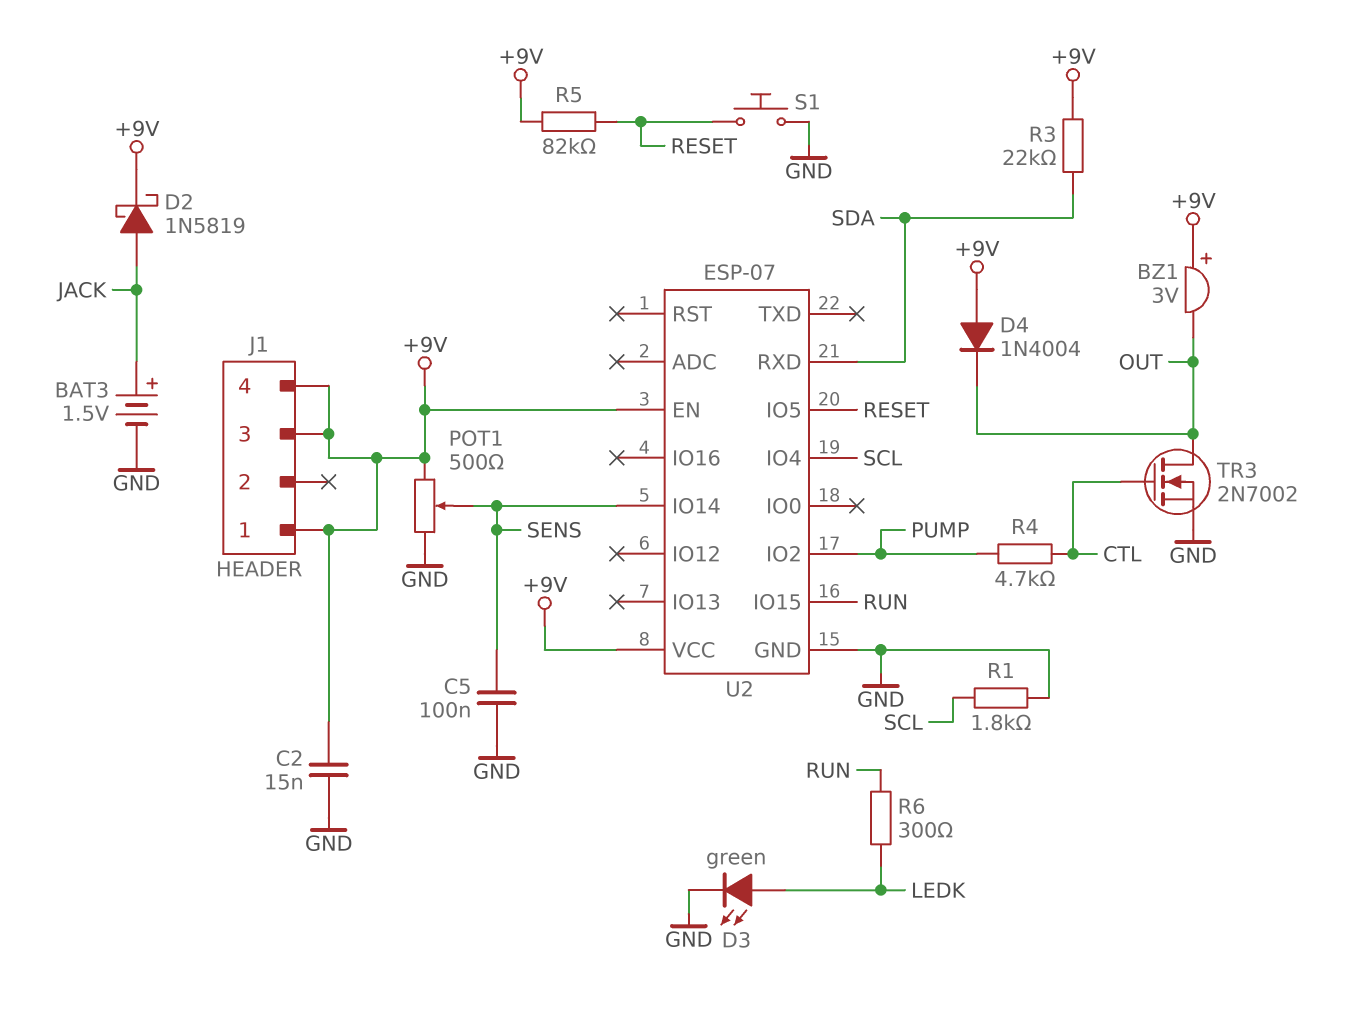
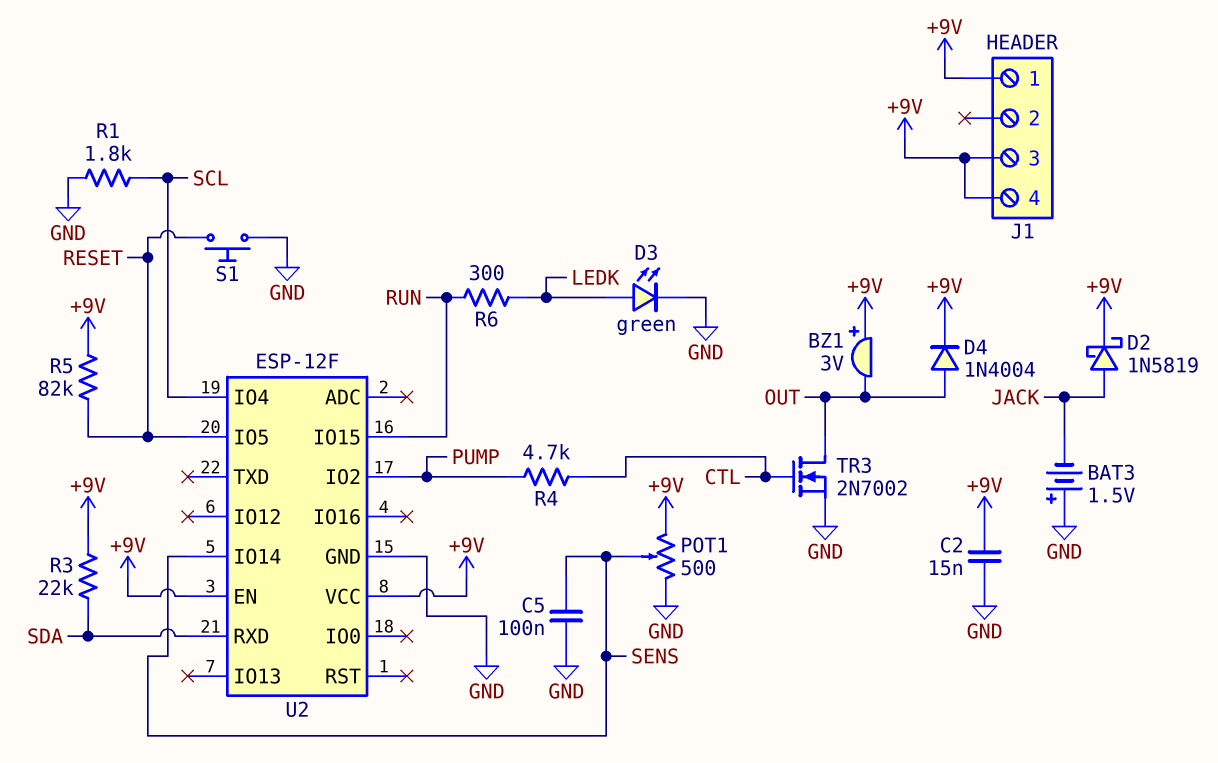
BAT3: 1.5V (plus JACK, minus GND) -> 1.5V (plus GND, minus JACK)
D4: diode 1N4004 (A +9V, K OUT) -> diode 1N4004 (A OUT, K +9V)
U2: ESP-07 -> ESP-12F

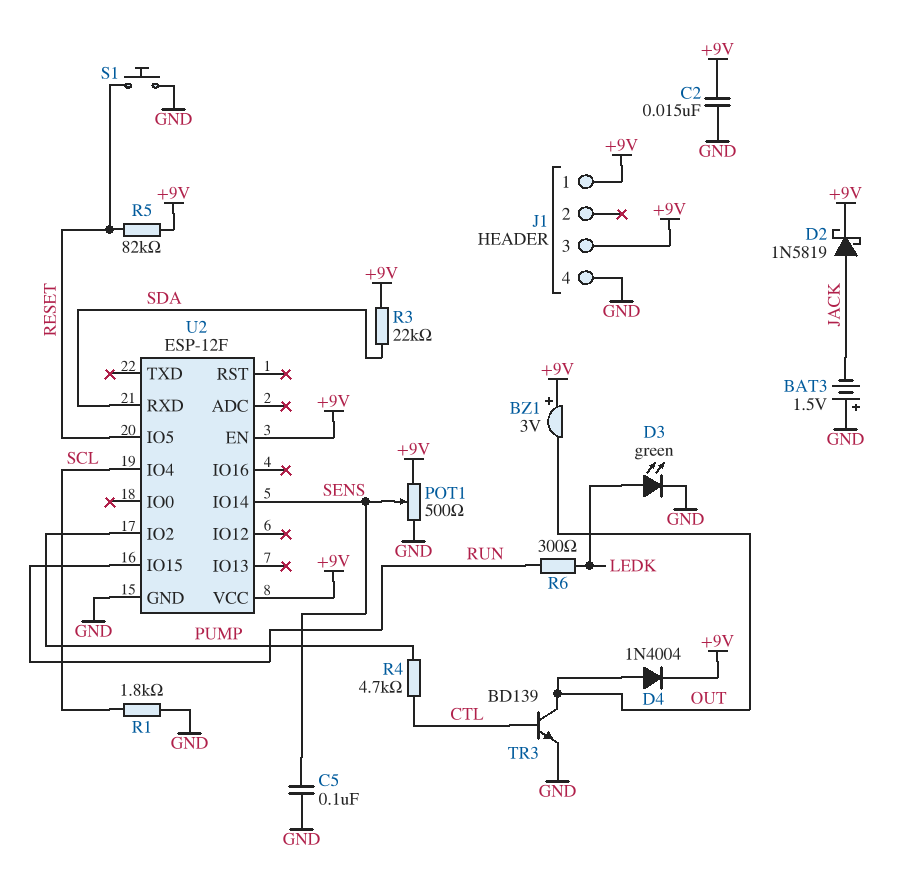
J1 pin 4: +9V -> GND
TR3: NMOS 2N7002 (G CTL, D OUT, S GND) -> NPN BD139 (B CTL, C OUT, E GND)

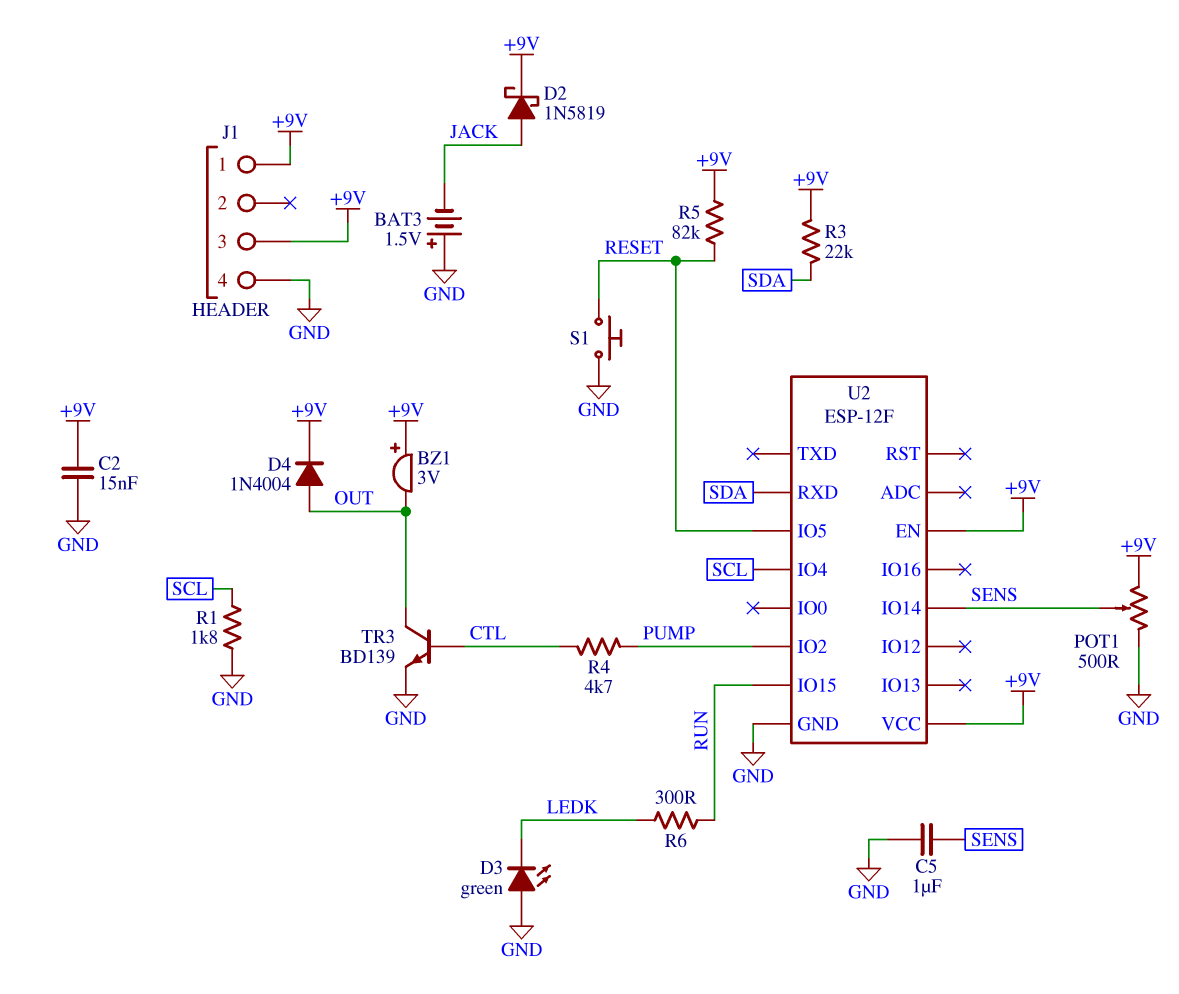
C5: 100nF (GND, SENS) -> 1uF (GND, SENS)
D3: LED green (A LEDK, K GND) -> LED green (A GND, K LEDK)

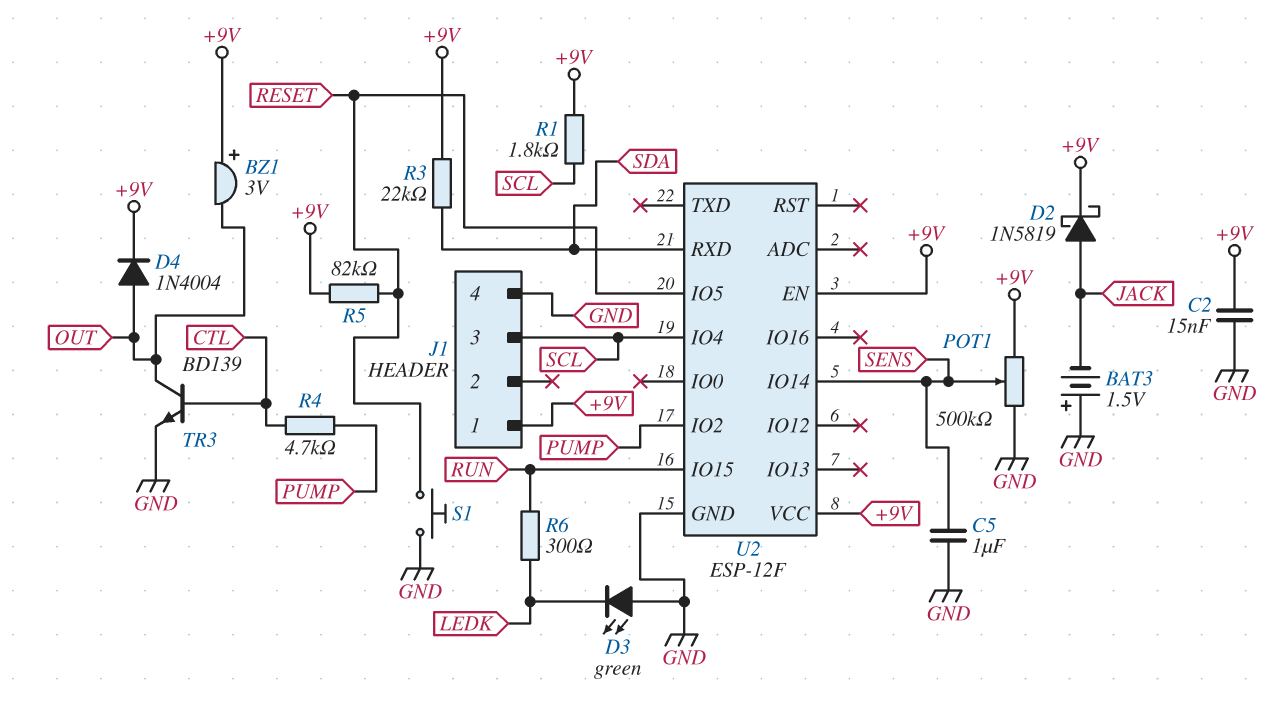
J1 pin 3: +9V -> SCL
POT1: 500 (+9V, GND, wiper SENS) -> 500k (+9V, GND, wiper SENS)
R1: 1.8k (GND, SCL) -> 1.8k (+9V, SCL)

